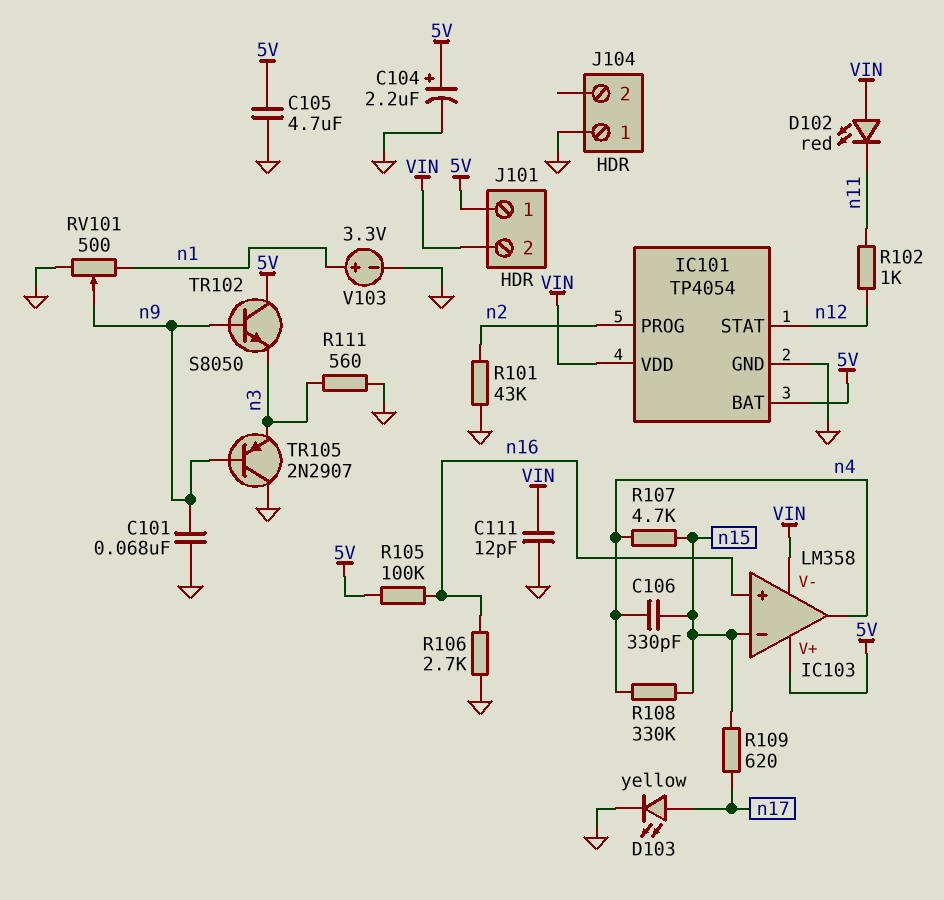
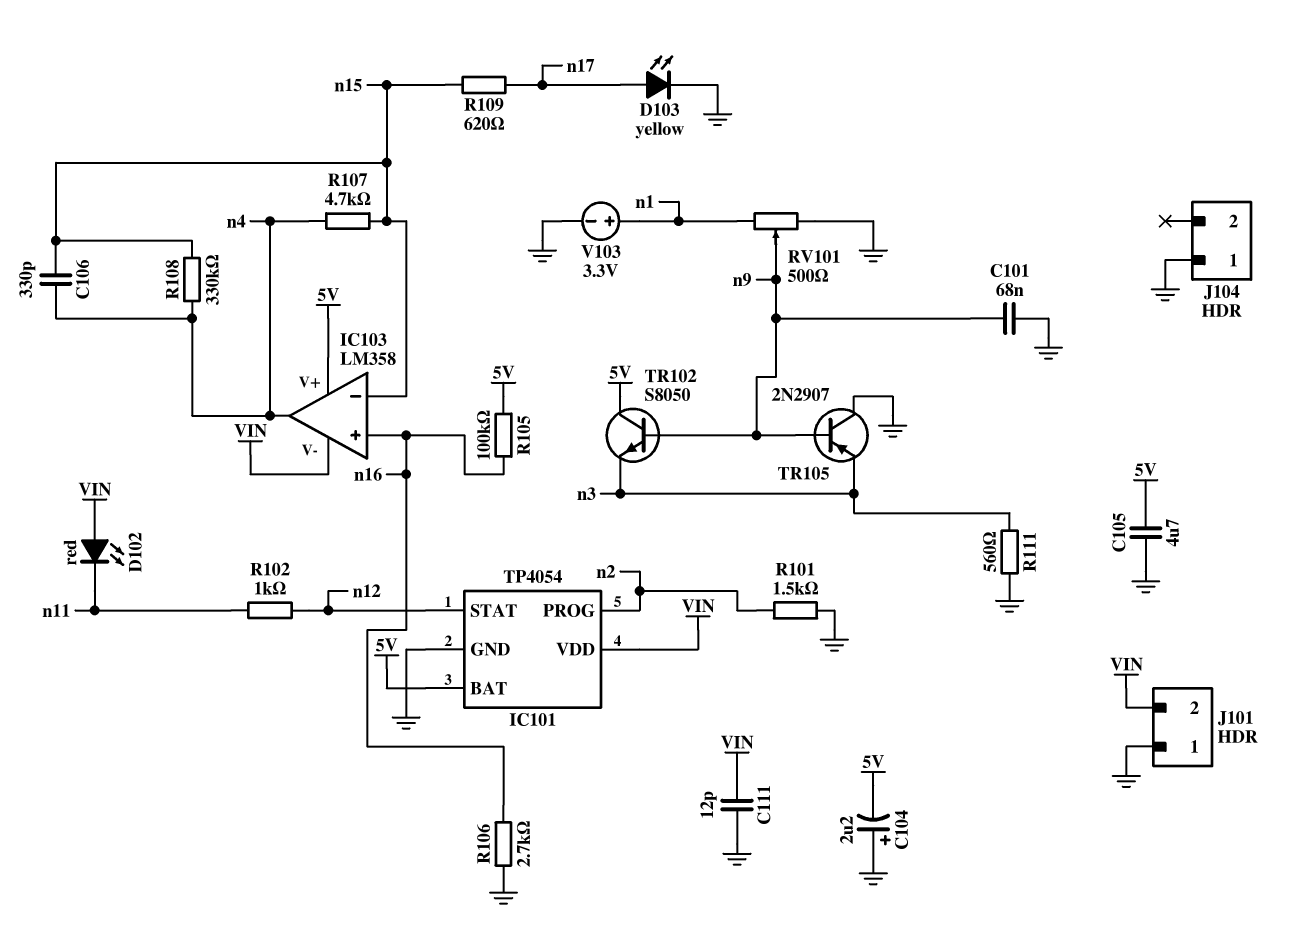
C104: 2.2uF (plus 5V, minus GND) -> 2.2uF (plus GND, minus 5V)
J101 pin 1: 5V -> GND
R101: 43k (GND, n2) -> 1.5k (GND, n2)

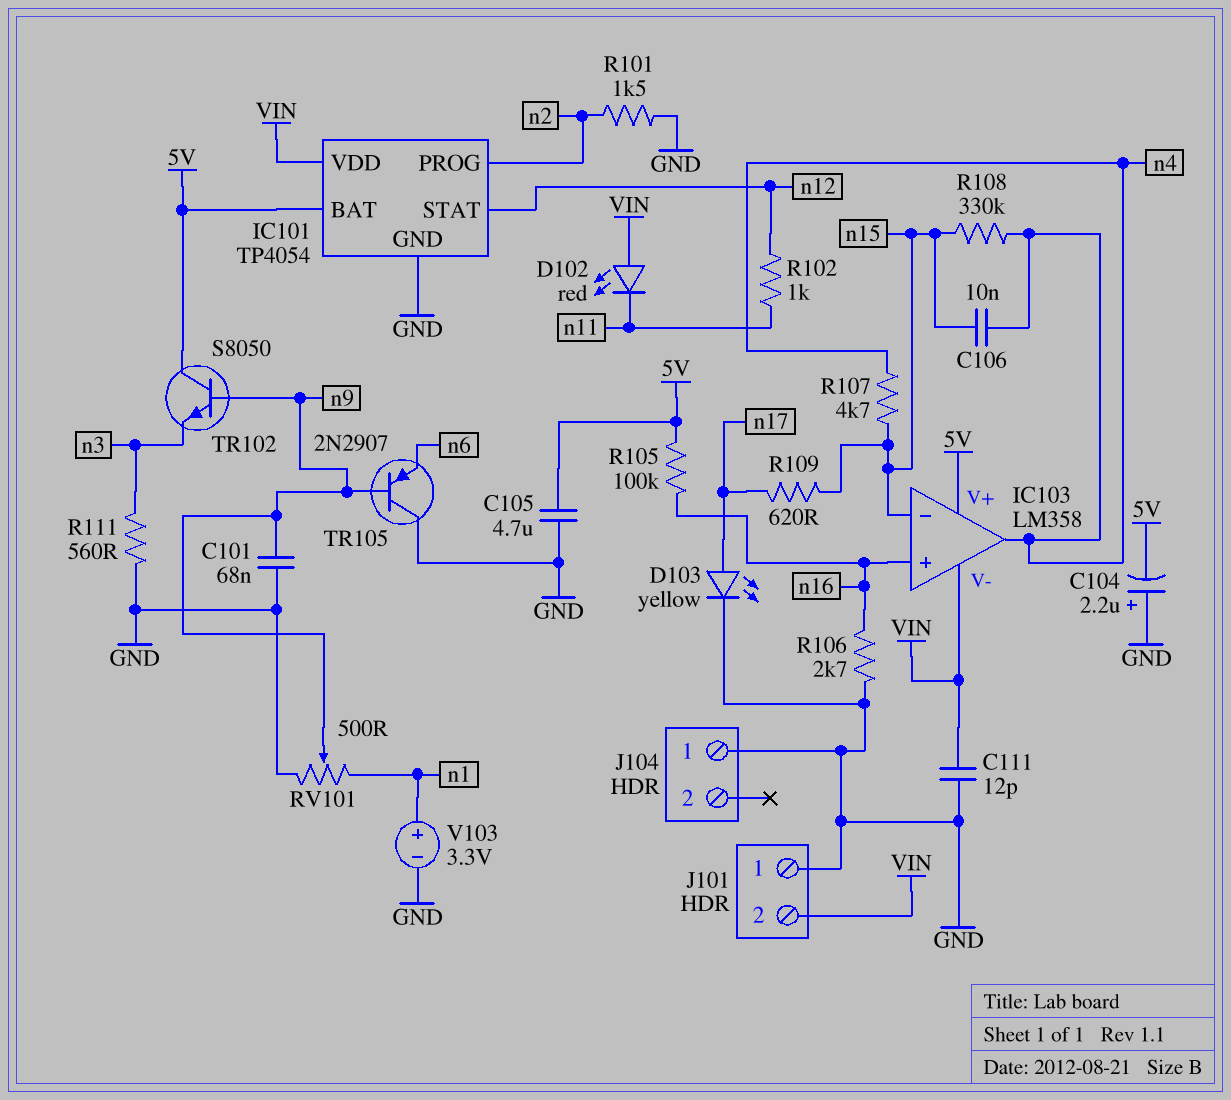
C106: 330pF (n4, n15) -> 10nF (n4, n15)
TR105: PNP 2N2907 (B n9, C GND, E n3) -> PNP 2N2907 (B n9, C GND, E n6)

